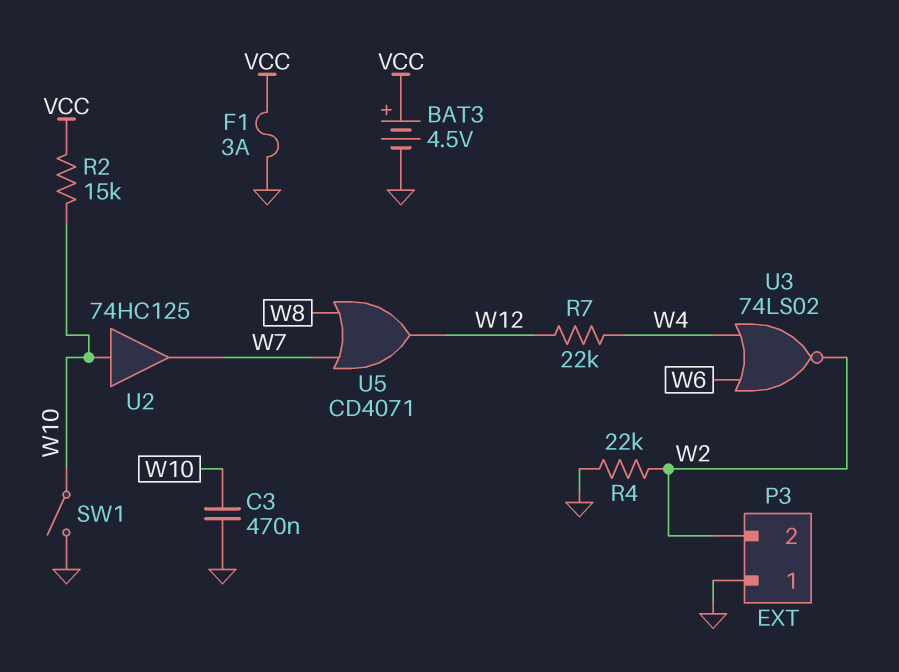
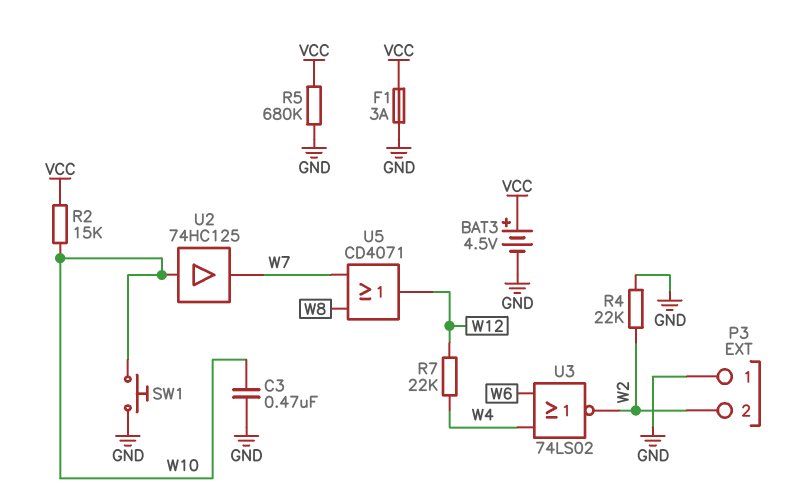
R5: none -> 680k (GND, VCC)
SW1: switch (GND, W10) -> button (GND, W10)

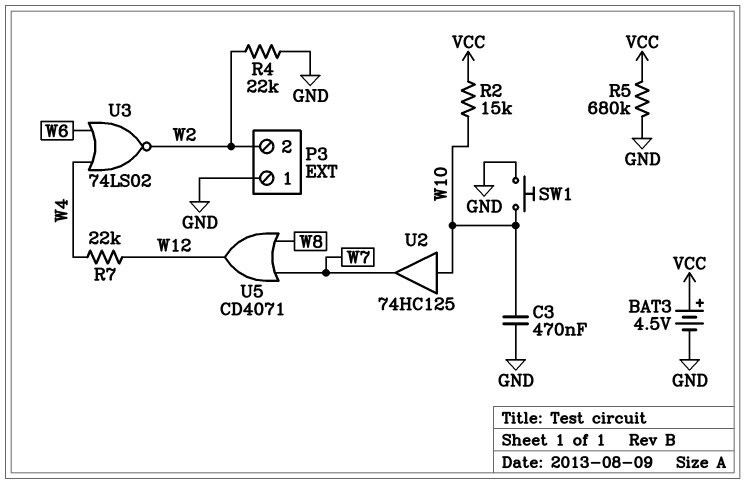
F1: 3A (GND, VCC) -> none

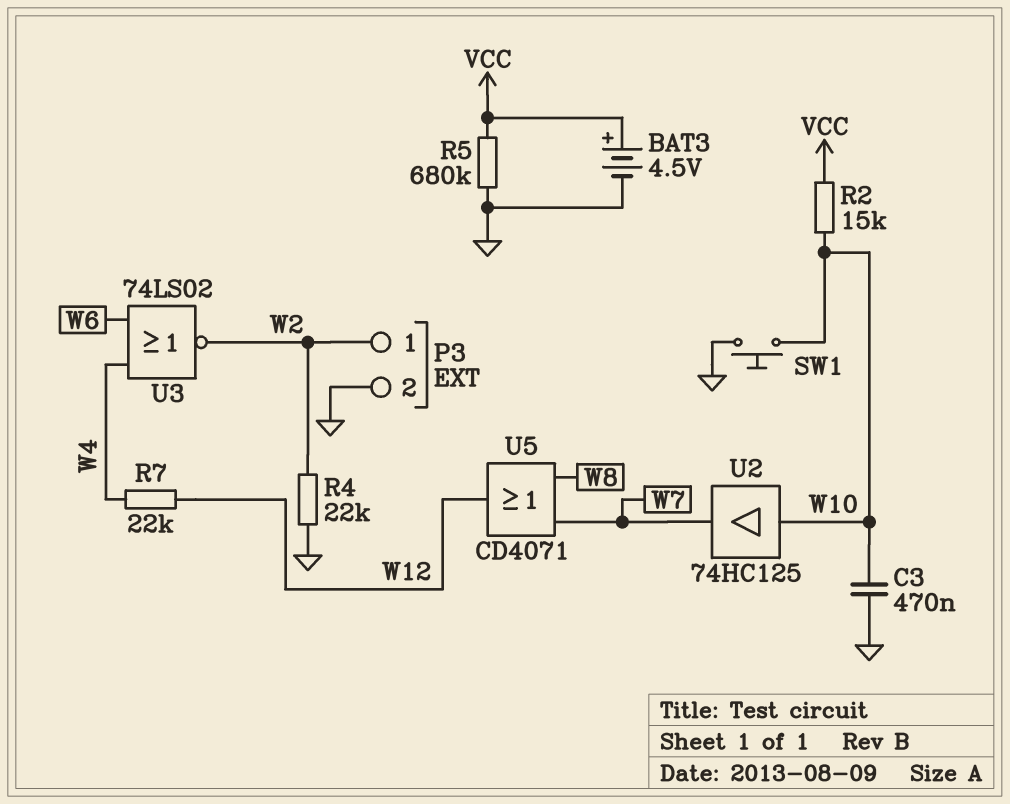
P3 pin 1: GND -> W2
P3 pin 2: W2 -> GND

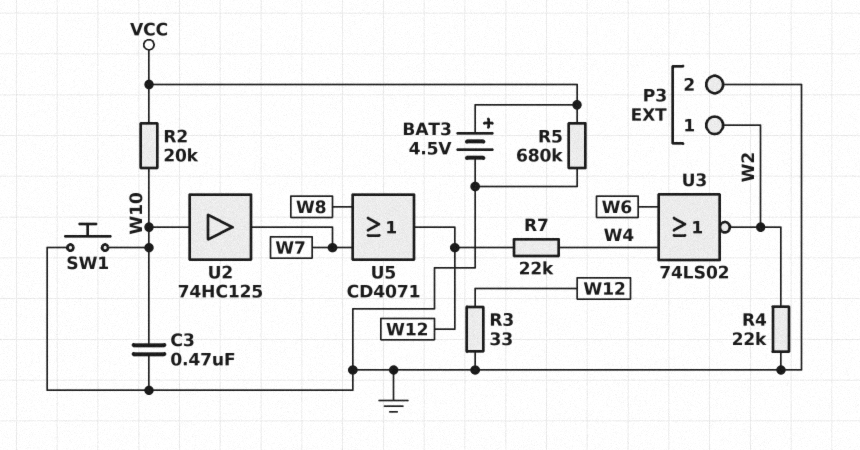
R2: 15k (VCC, W10) -> 20k (VCC, W10)
R3: none -> 33 (GND, W12)

